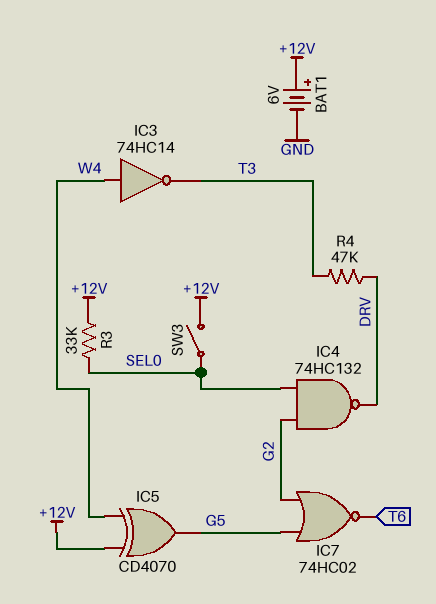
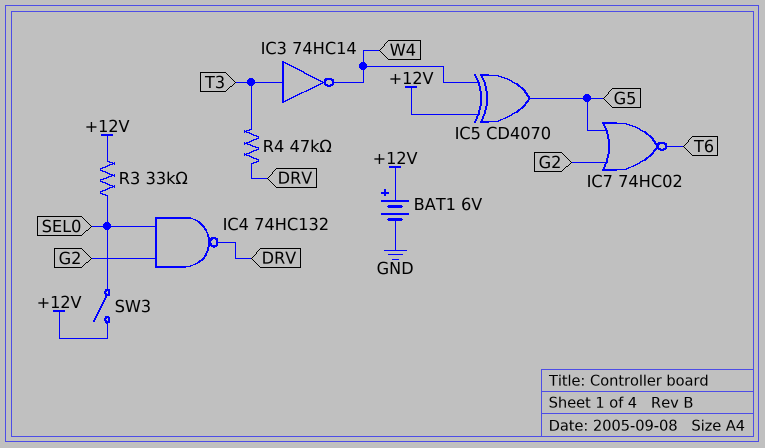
IC3: NOT 74HC14 (in W4, out T3) -> NOT 74HC14 (in T3, out W4)

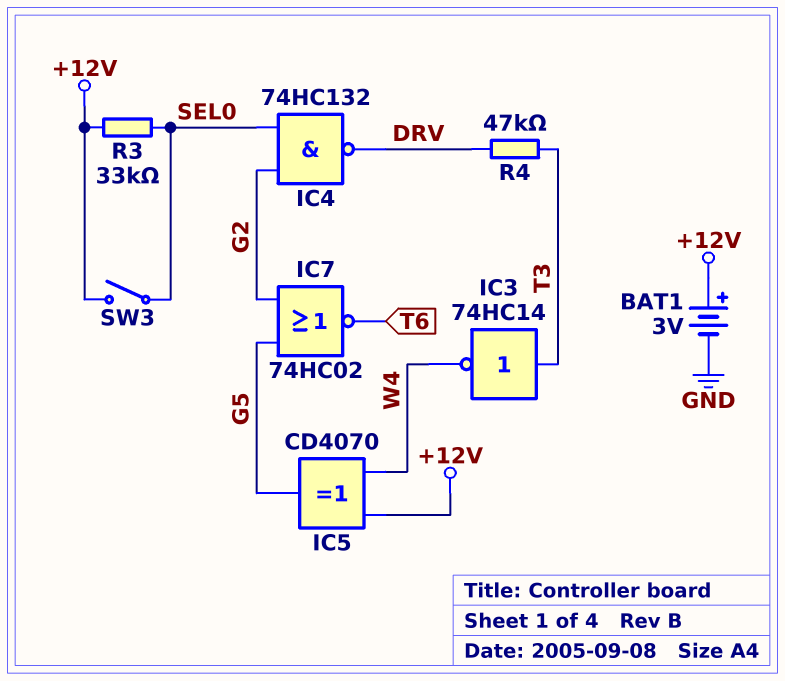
BAT1: 6V (plus +12V, minus GND) -> 3V (plus +12V, minus GND)

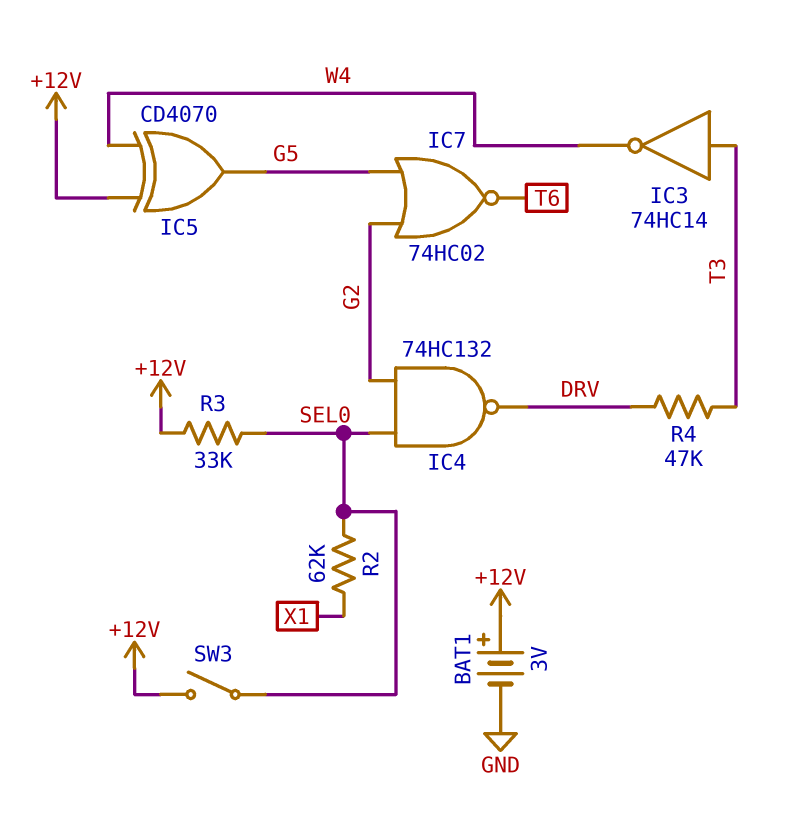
R2: none -> 62k (SEL0, X1)

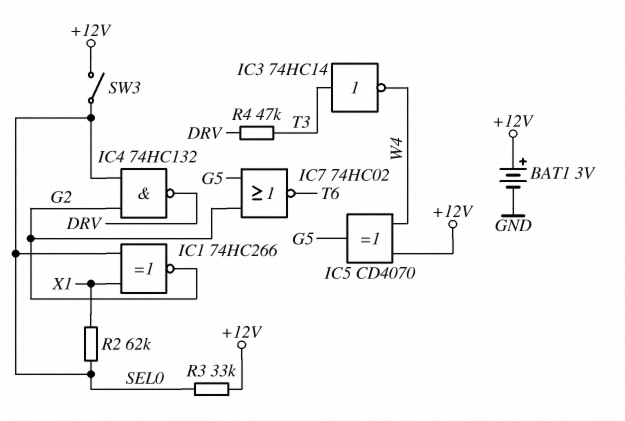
IC1: none -> XNOR 74HC266 (in SEL0, in X1, out G2)

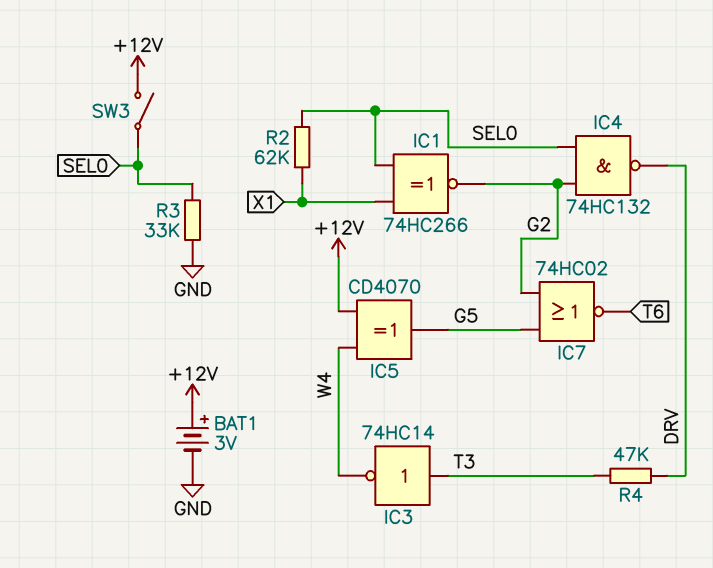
R3: 33k (+12V, SEL0) -> 33k (GND, SEL0)

